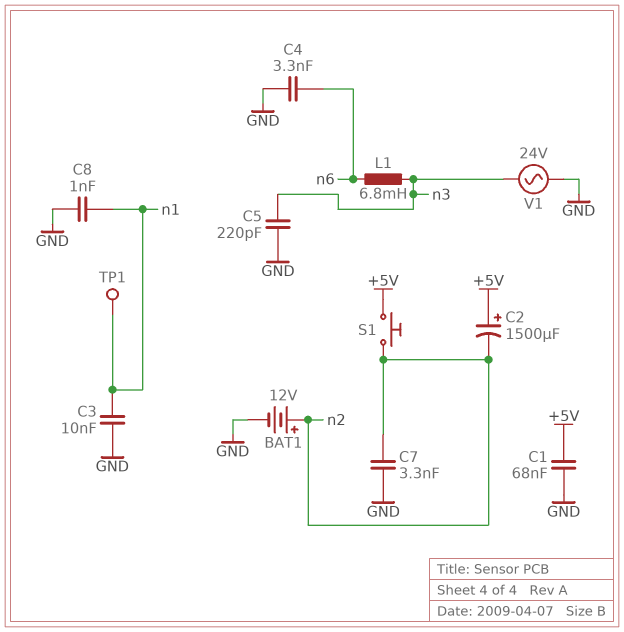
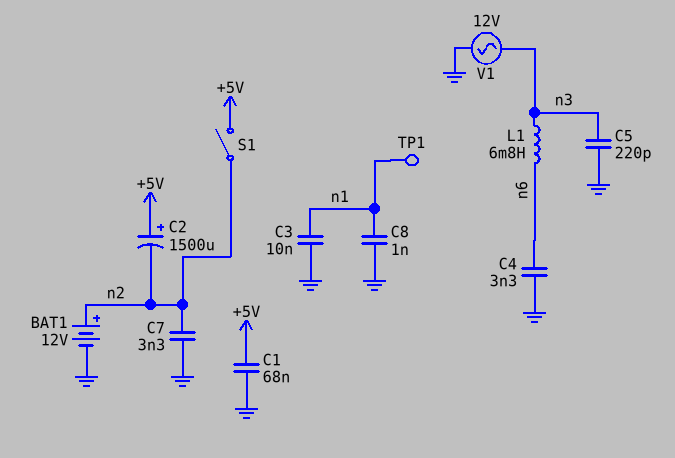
S1: button (+5V, n2) -> switch (+5V, n2)
V1: AC 24V (GND, n3) -> AC 12V (GND, n3)

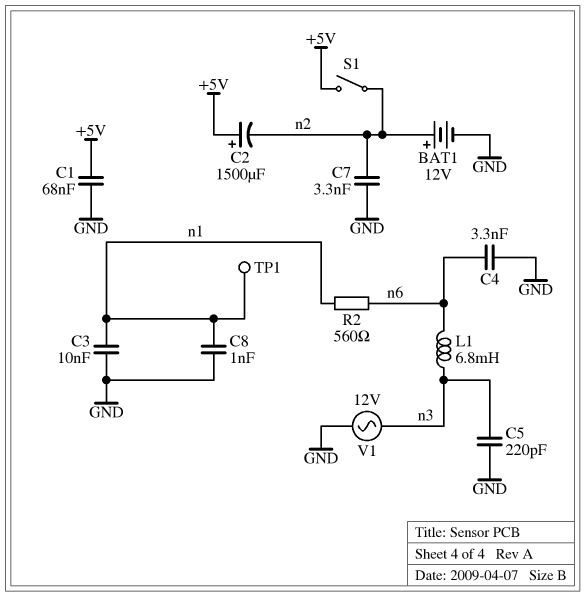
R2: none -> 560 (n1, n6)

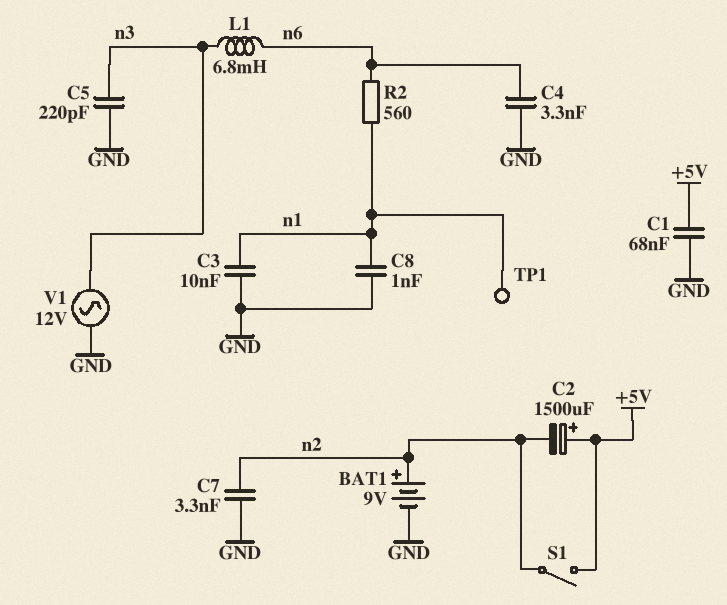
BAT1: 12V (plus n2, minus GND) -> 9V (plus n2, minus GND)

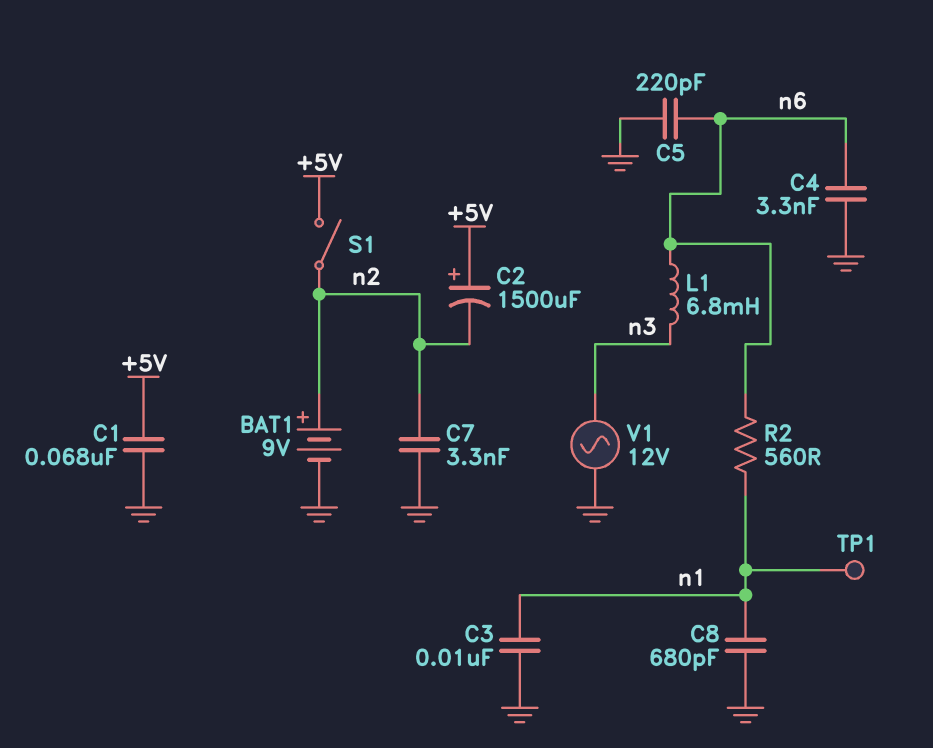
C5: 220pF (GND, n3) -> 220pF (GND, n6)
C8: 1nF (GND, n1) -> 680pF (GND, n1)

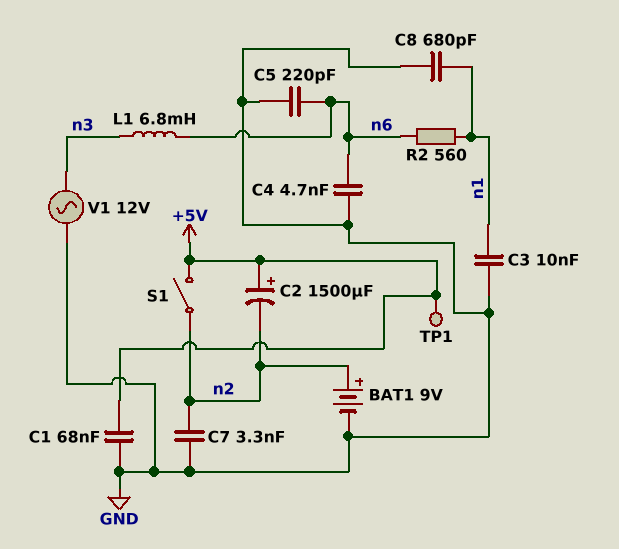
C4: 3.3nF (GND, n6) -> 4.7nF (GND, n6)
TP1: test point (n1) -> test point (+5V)

